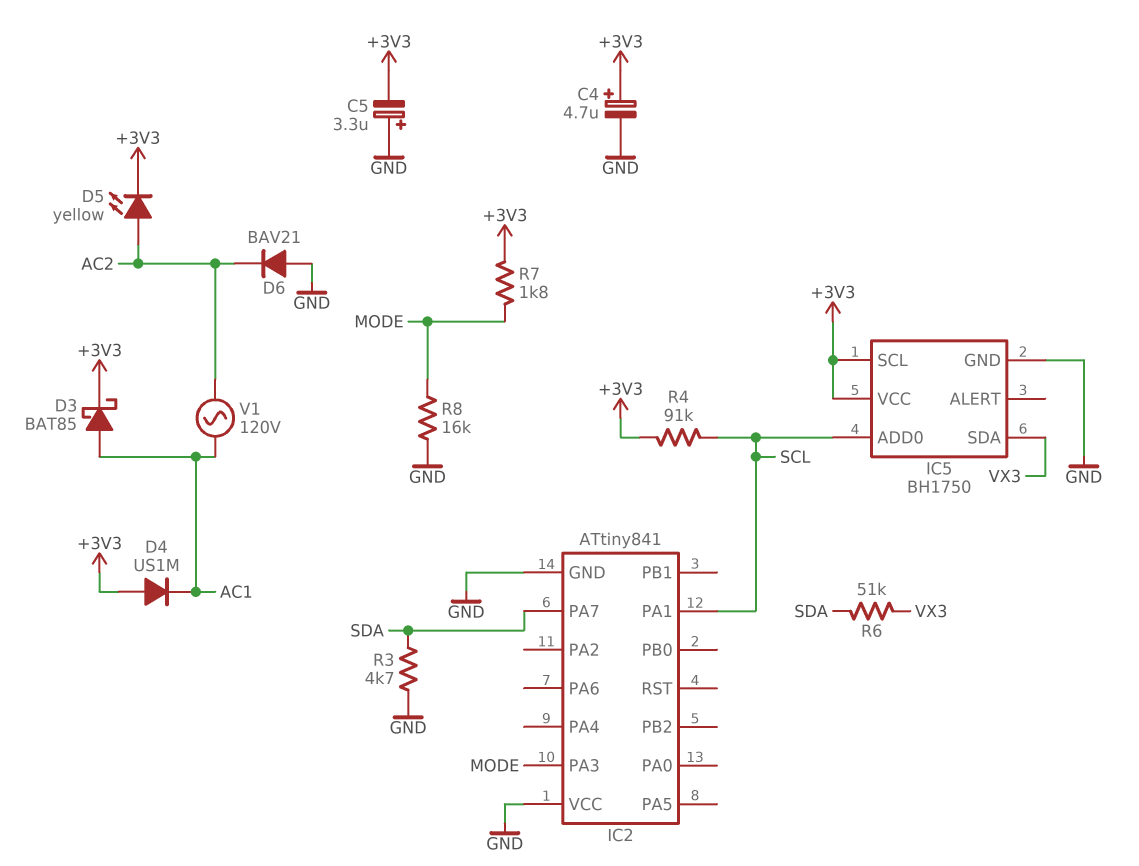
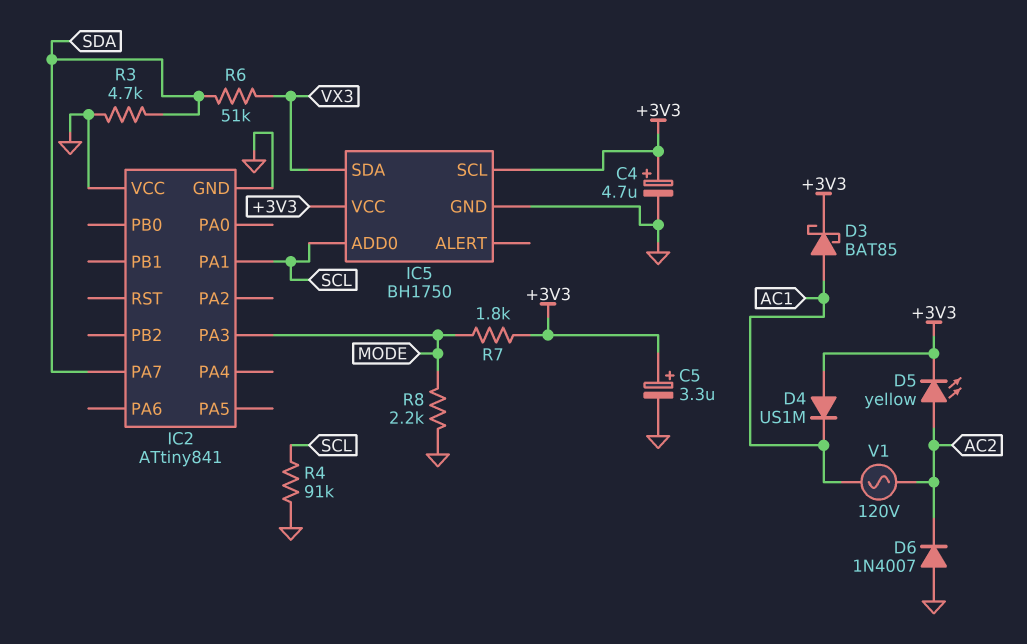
C5: 3.3uF (plus GND, minus +3V3) -> 3.3uF (plus +3V3, minus GND)
D6: diode BAV21 (A GND, K AC2) -> diode 1N4007 (A GND, K AC2)
R4: 91k (+3V3, SCL) -> 91k (GND, SCL)
R8: 16k (GND, MODE) -> 2.2k (GND, MODE)

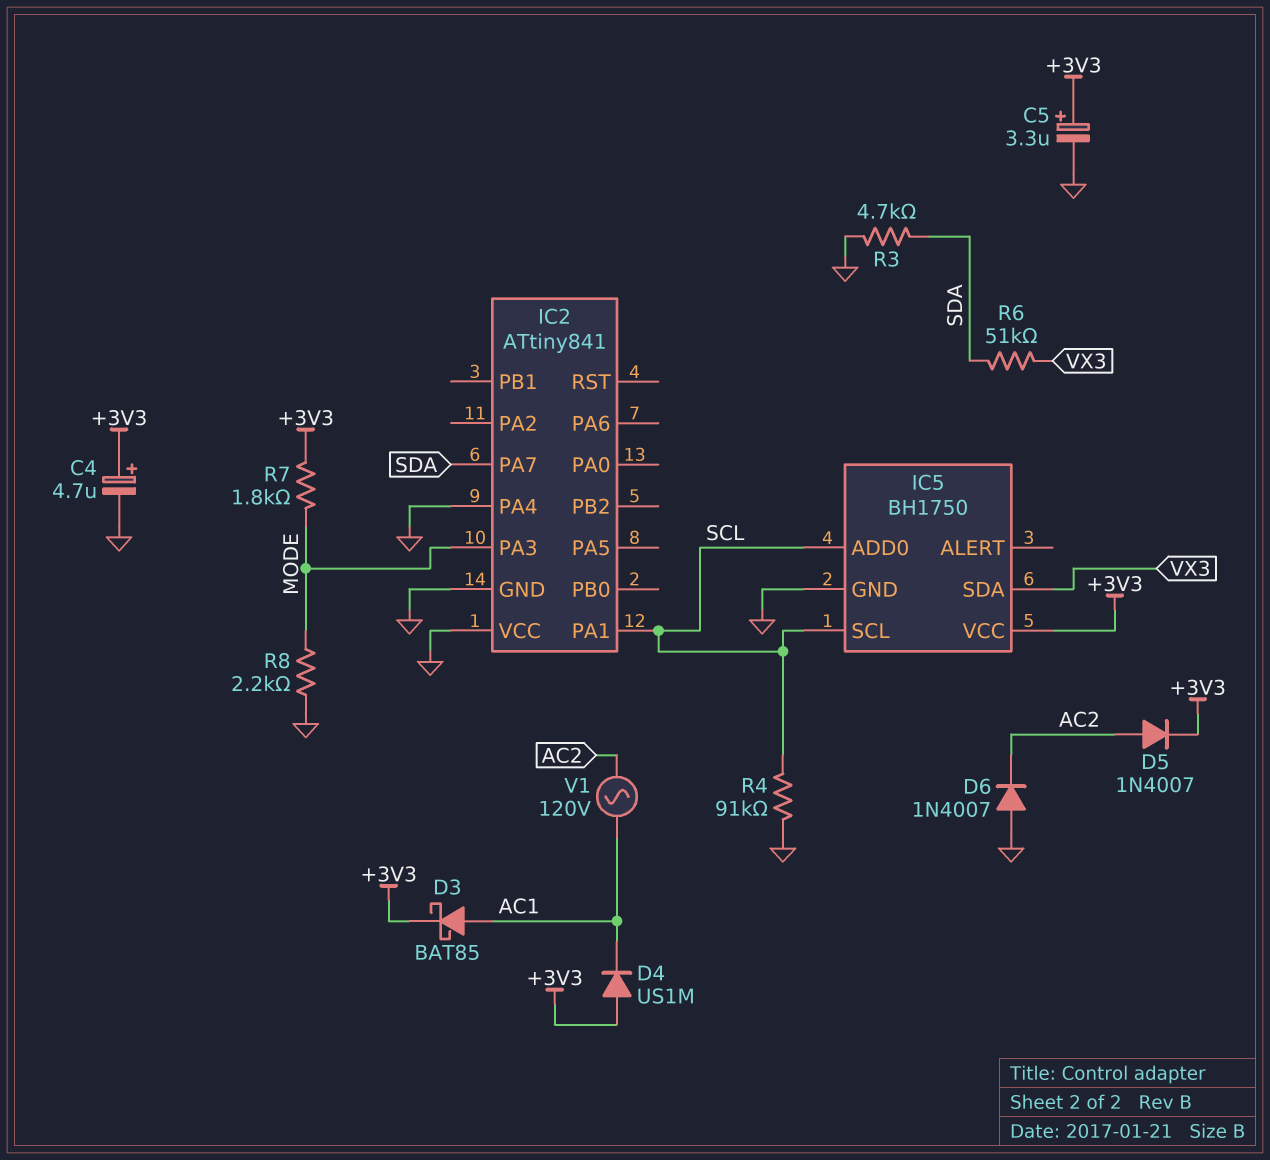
D5: LED yellow (A AC2, K +3V3) -> diode 1N4007 (A AC2, K +3V3)
IC2 pin PA4: none -> GND
IC5 pin SCL: +3V3 -> SCL

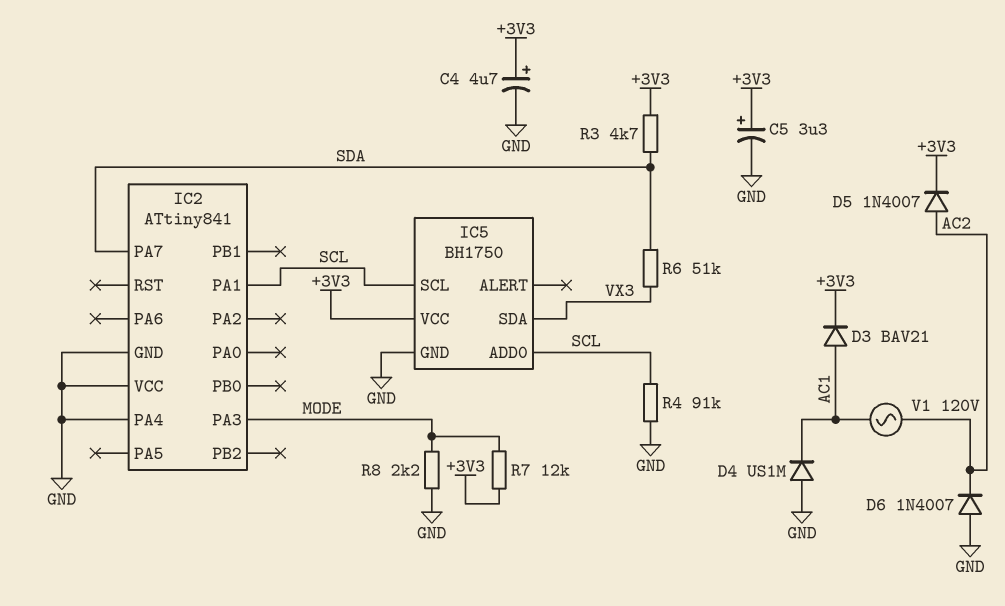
D3: schottky BAT85 (A AC1, K +3V3) -> diode BAV21 (A AC1, K +3V3)
D4: diode US1M (A +3V3, K AC1) -> diode US1M (A GND, K AC1)
R3: 4.7k (GND, SDA) -> 4.7k (+3V3, SDA)
R7: 1.8k (+3V3, MODE) -> 12k (+3V3, MODE)

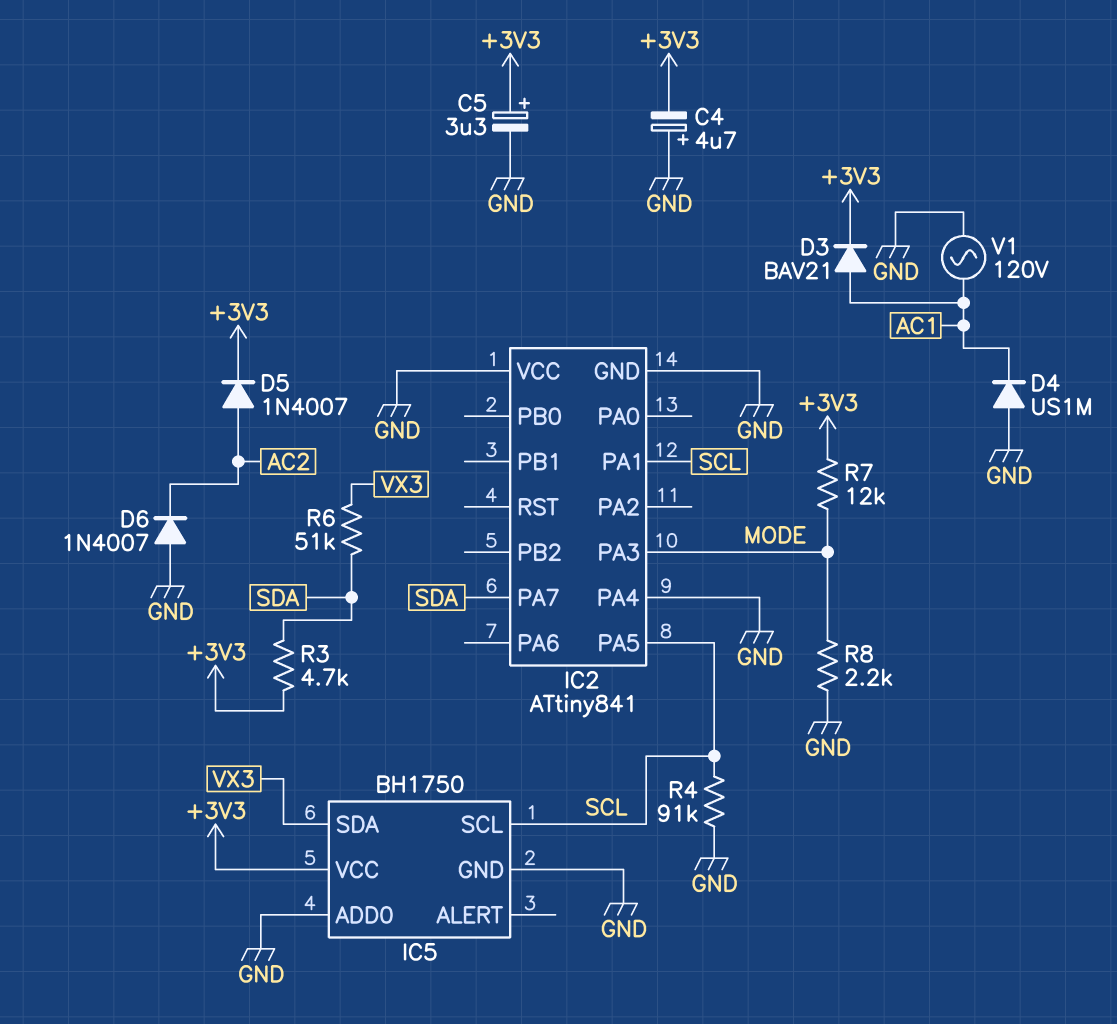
C4: 4.7uF (plus +3V3, minus GND) -> 4.7uF (plus GND, minus +3V3)
IC2 pin PA5: none -> SCL
IC5 pin ADD0: SCL -> GND
V1: AC 120V (AC1, AC2) -> AC 120V (AC1, GND)

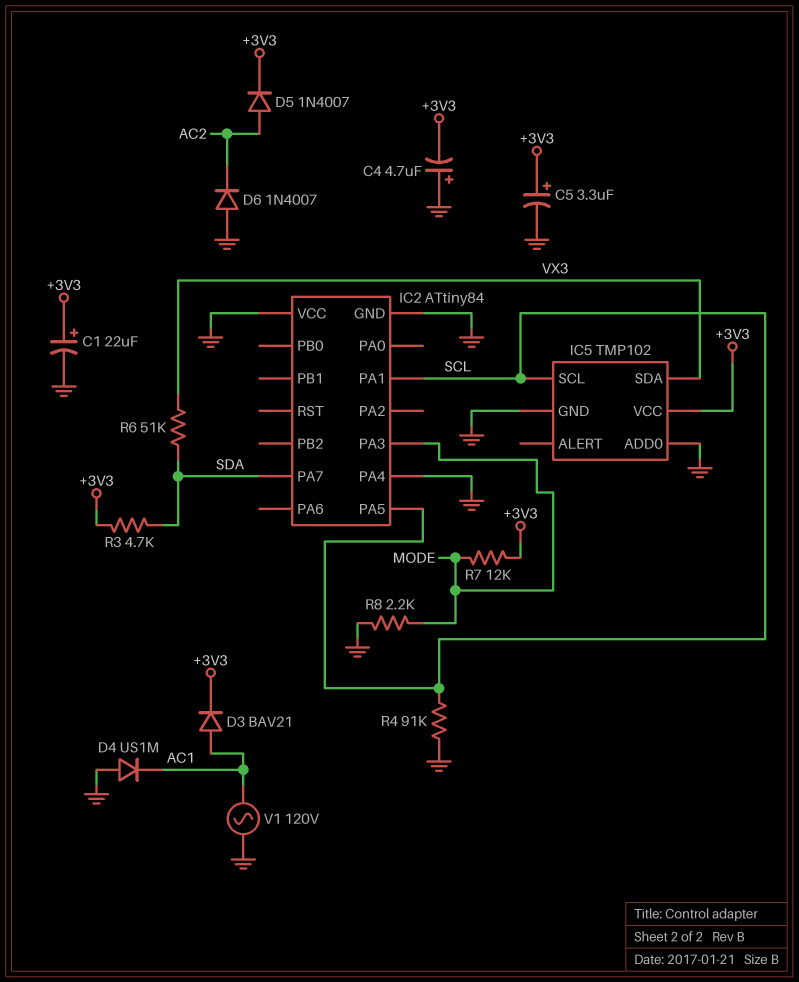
C1: none -> 22uF (plus +3V3, minus GND)
IC2: ATtiny841 -> ATtiny84
IC5: BH1750 -> TMP102

